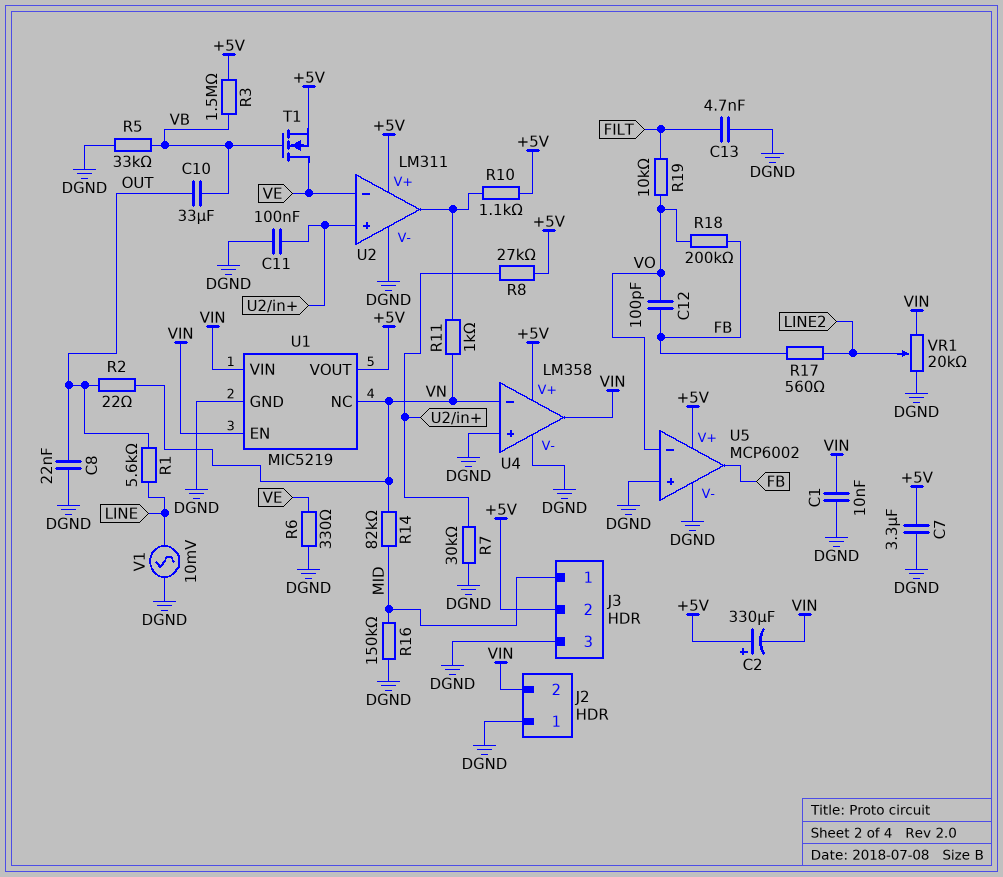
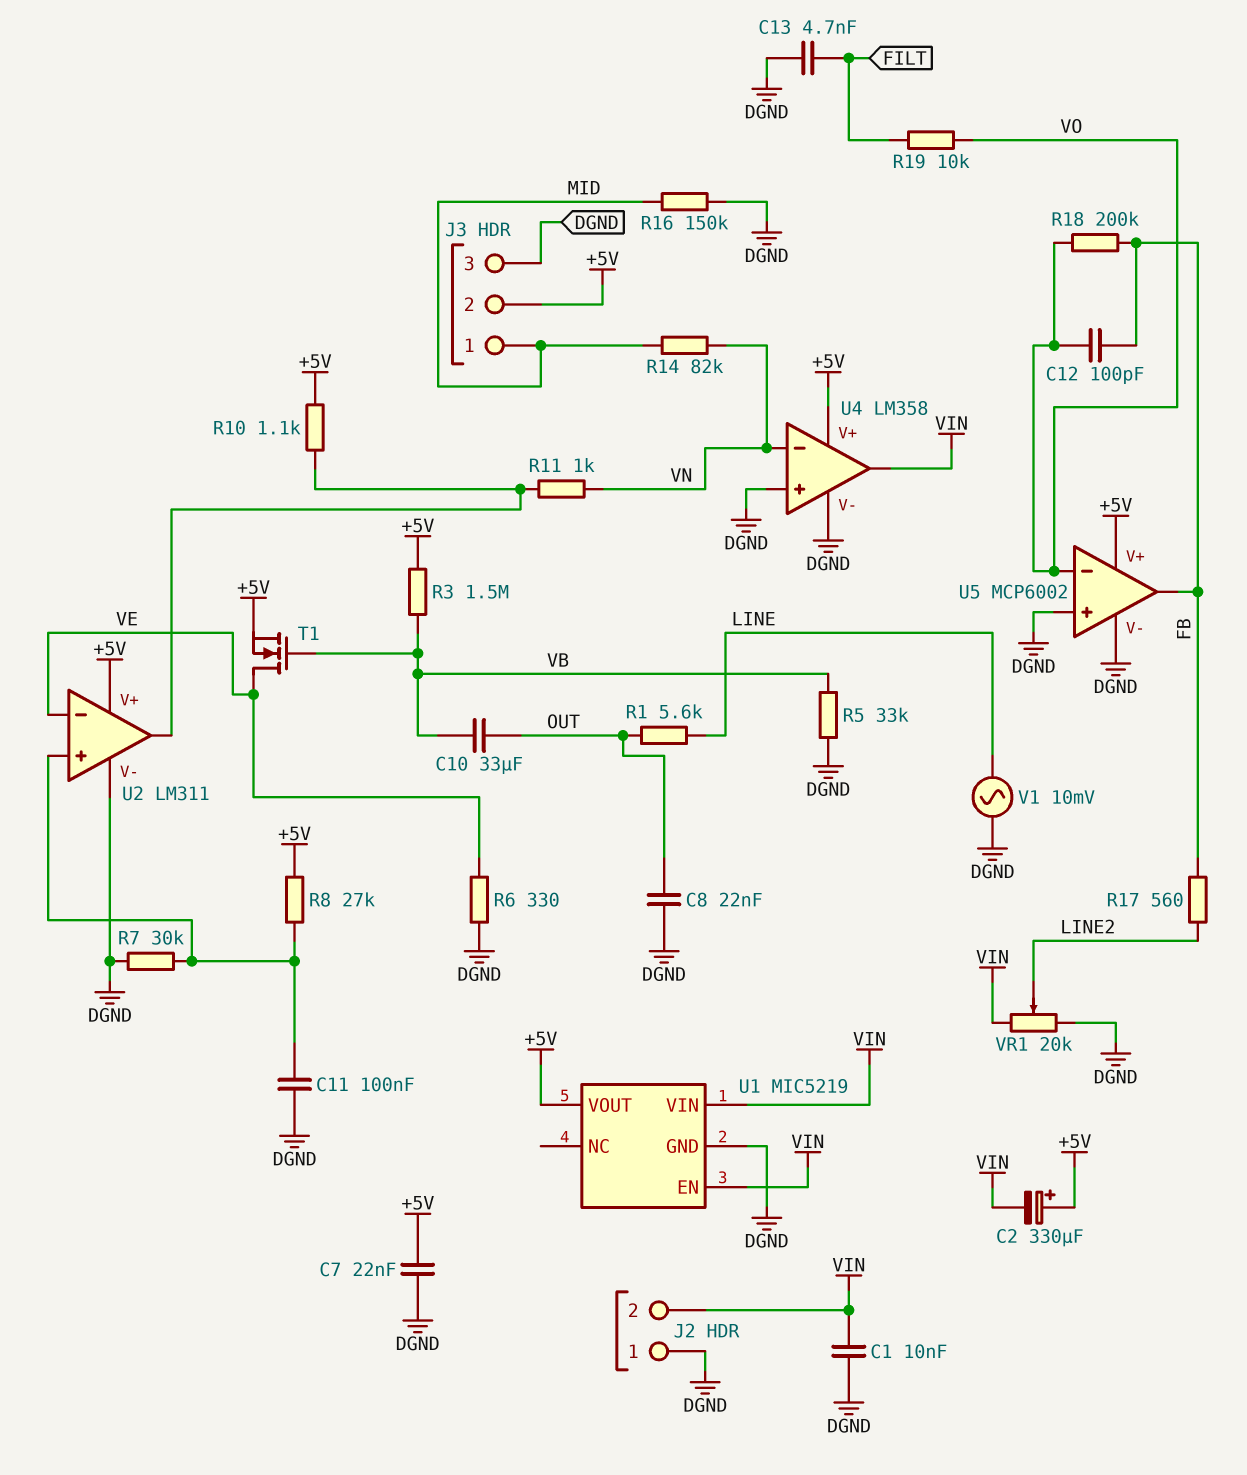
C7: 3.3uF (+5V, DGND) -> 22nF (+5V, DGND)
R2: 22 (OUT, VN) -> none
U1 pin NC: VN -> none

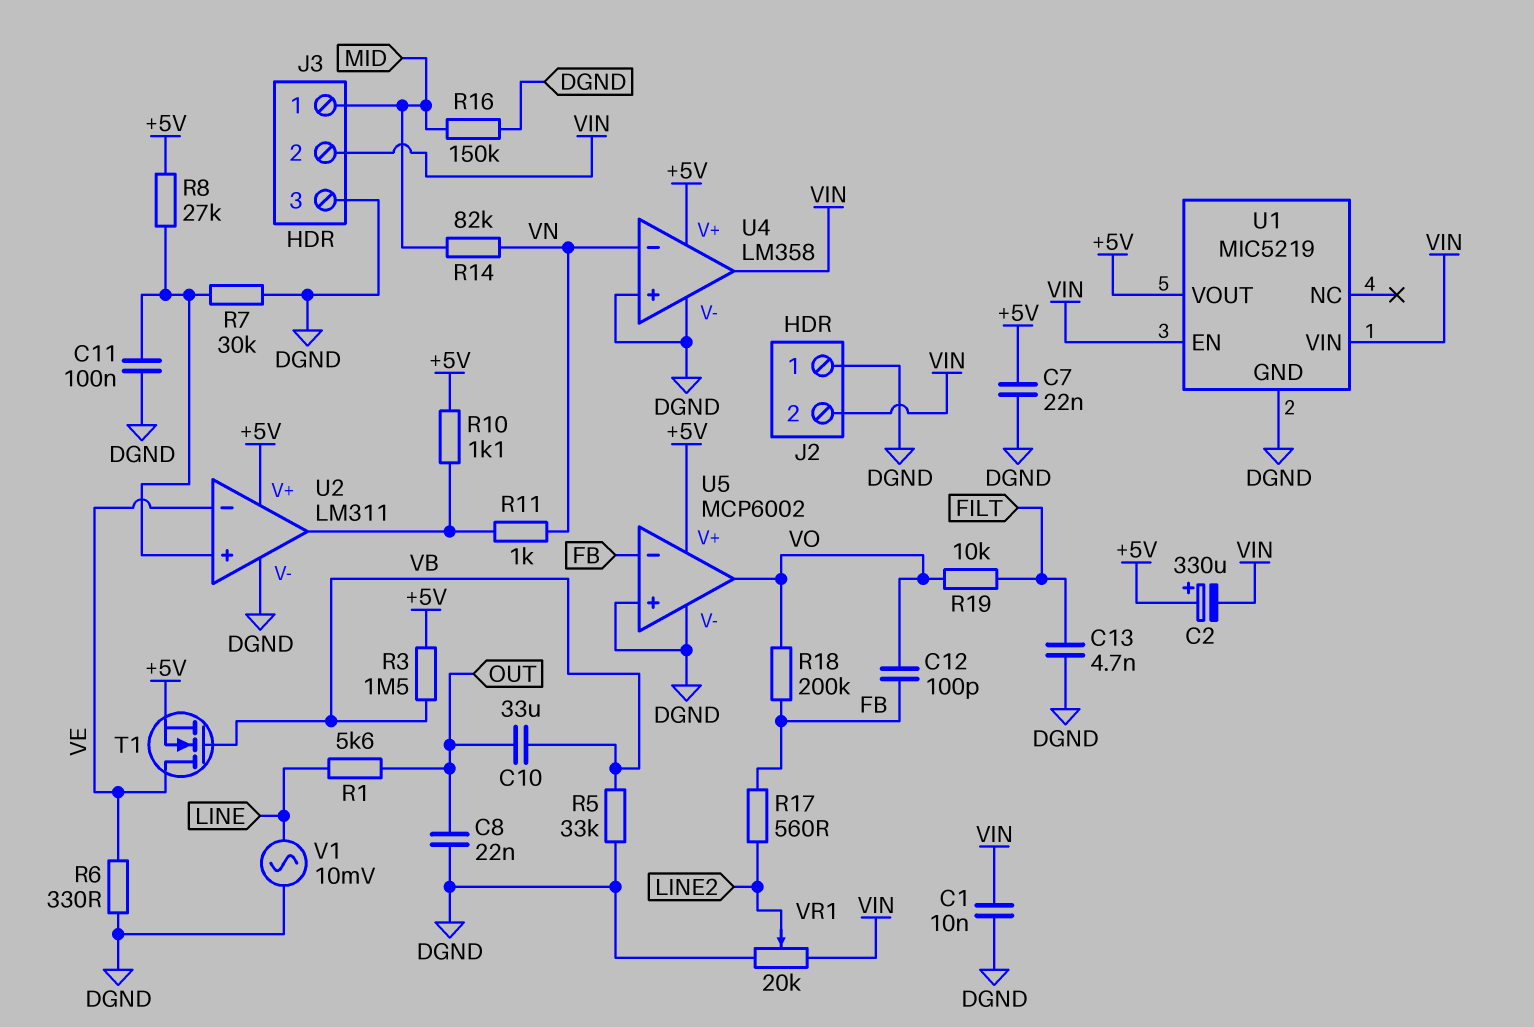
J3 pin 2: +5V -> VIN
U5 pin in-: VO -> FB
U5 pin out: FB -> VO

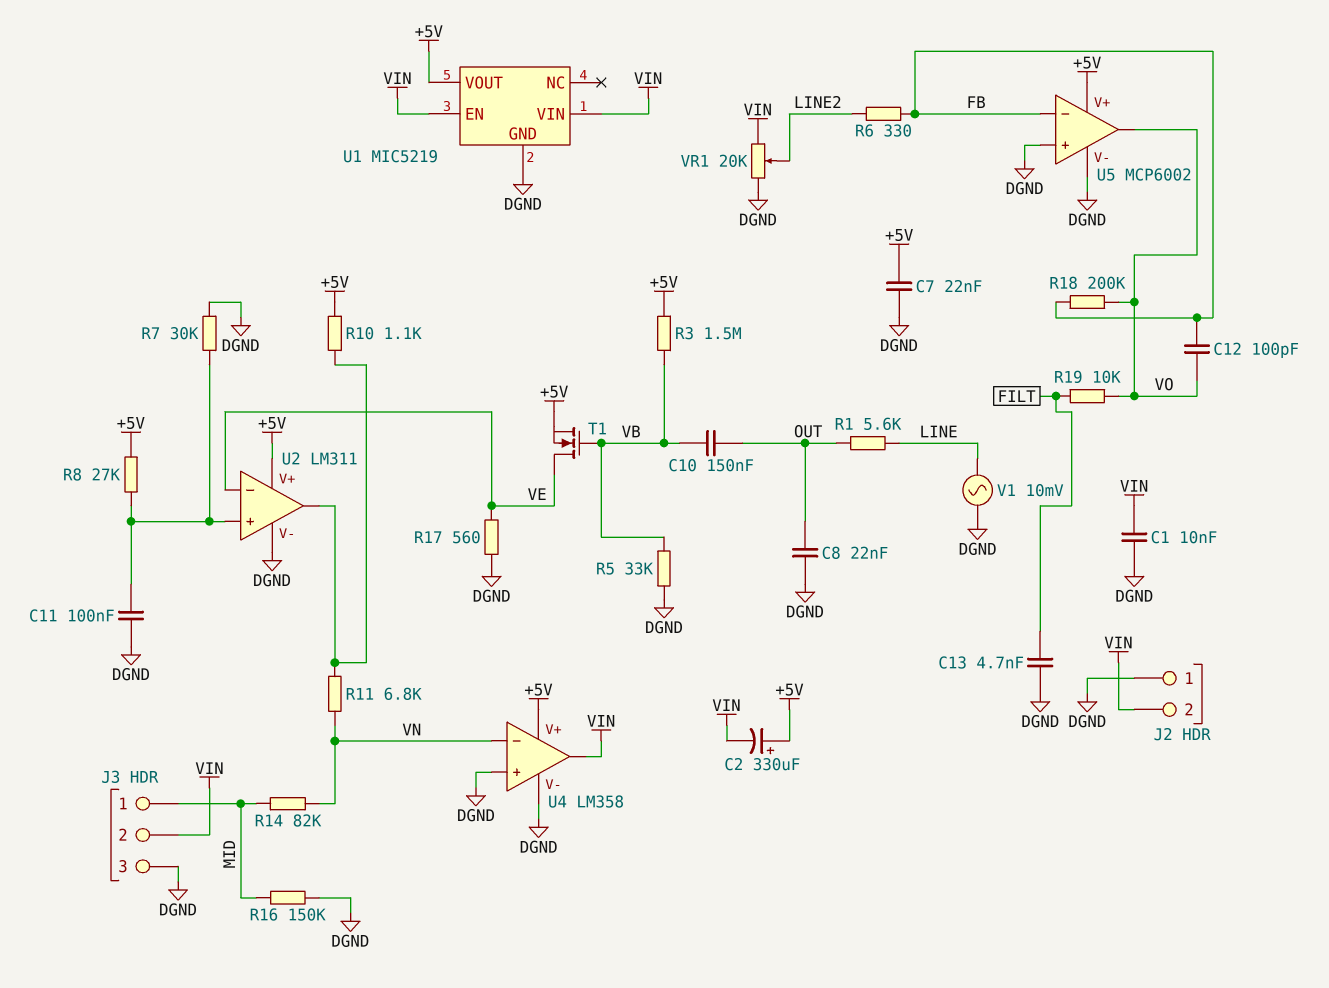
C10: 33uF (OUT, VB) -> 150nF (OUT, VB)
R6: 330 (DGND, VE) -> 330 (FB, LINE2)
R11: 1k (U2/out, VN) -> 6.8k (U2/out, VN)
R17: 560 (FB, LINE2) -> 560 (DGND, VE)

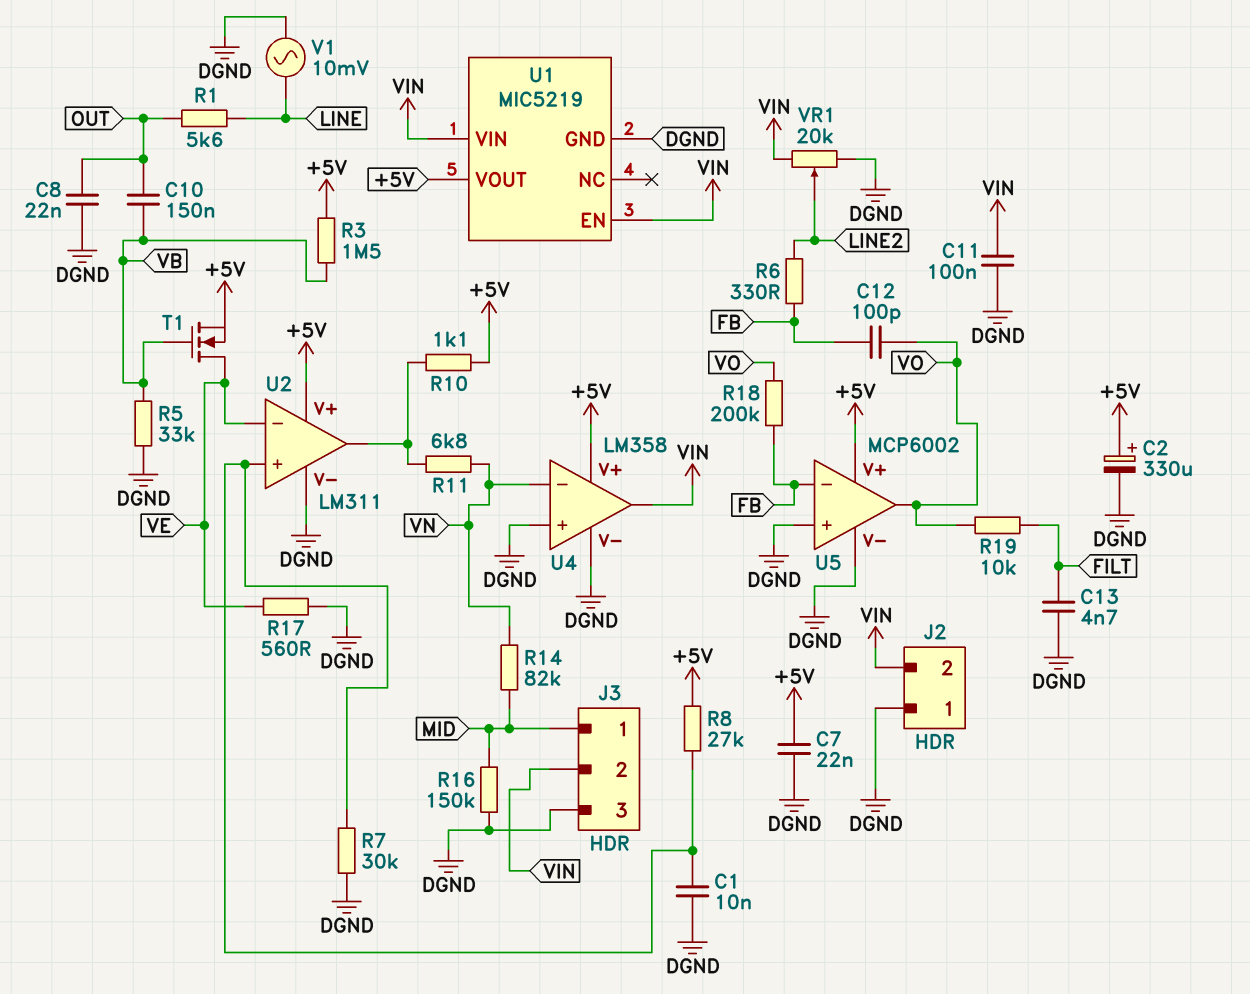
C1: 10nF (DGND, VIN) -> 10nF (DGND, U2/in+)
C2: 330uF (plus +5V, minus VIN) -> 330uF (plus +5V, minus DGND)
C11: 100nF (DGND, U2/in+) -> 100nF (DGND, VIN)

